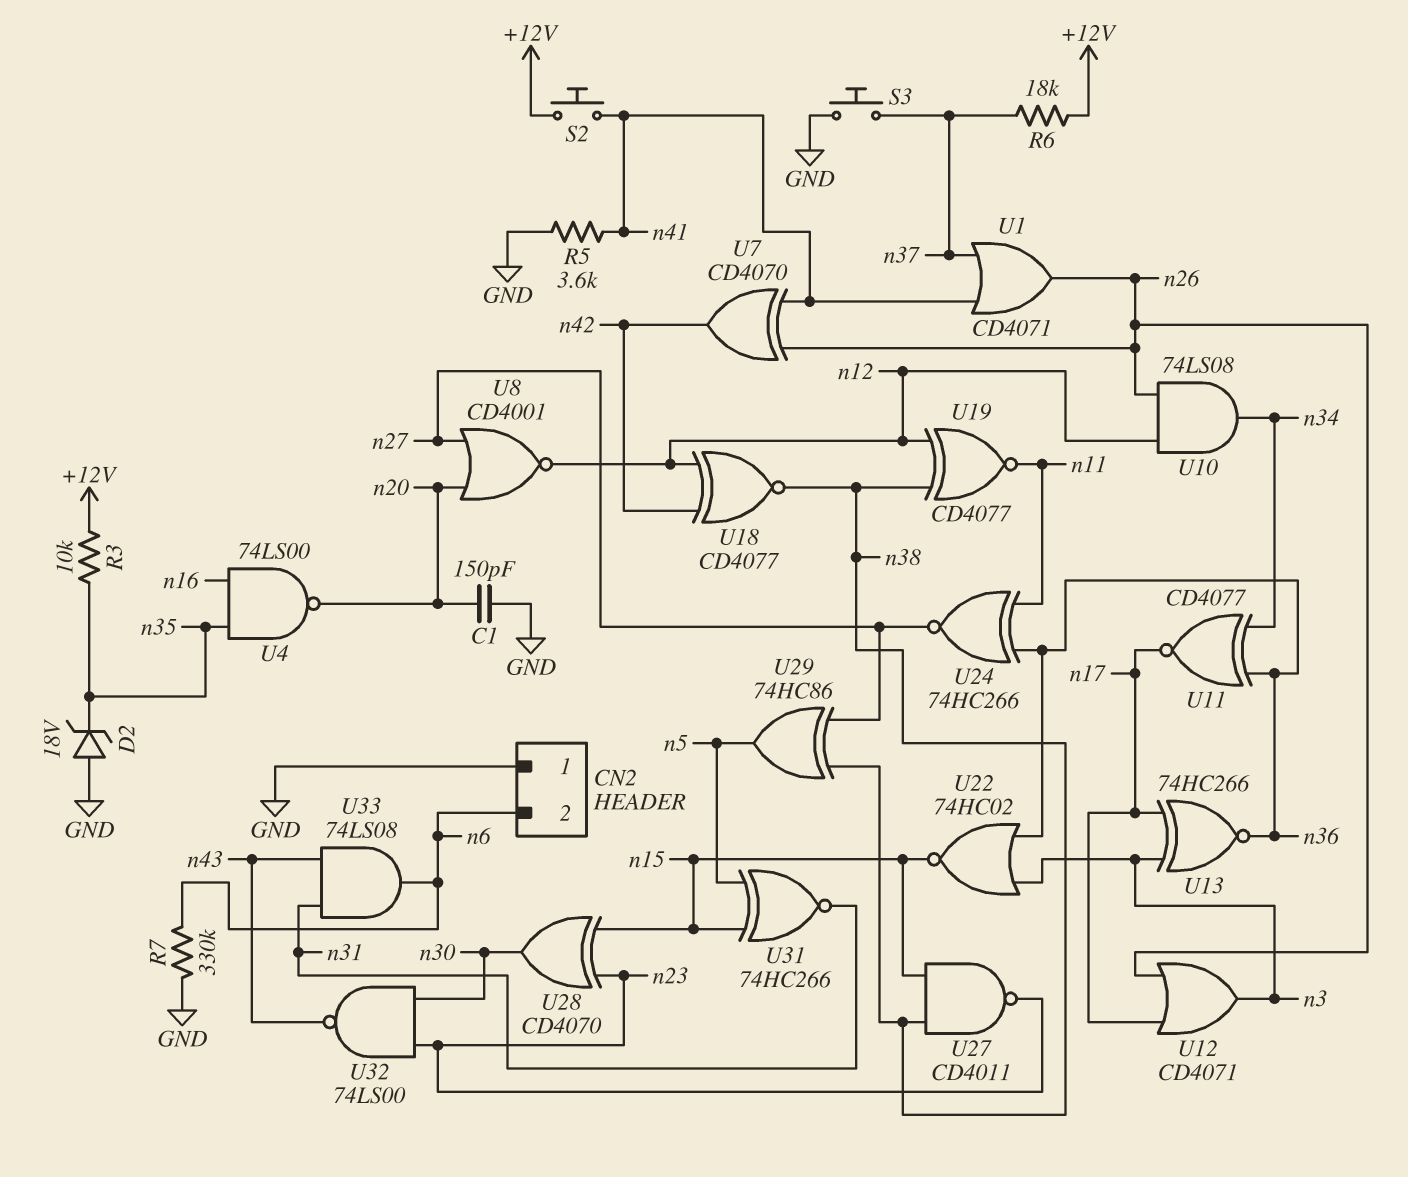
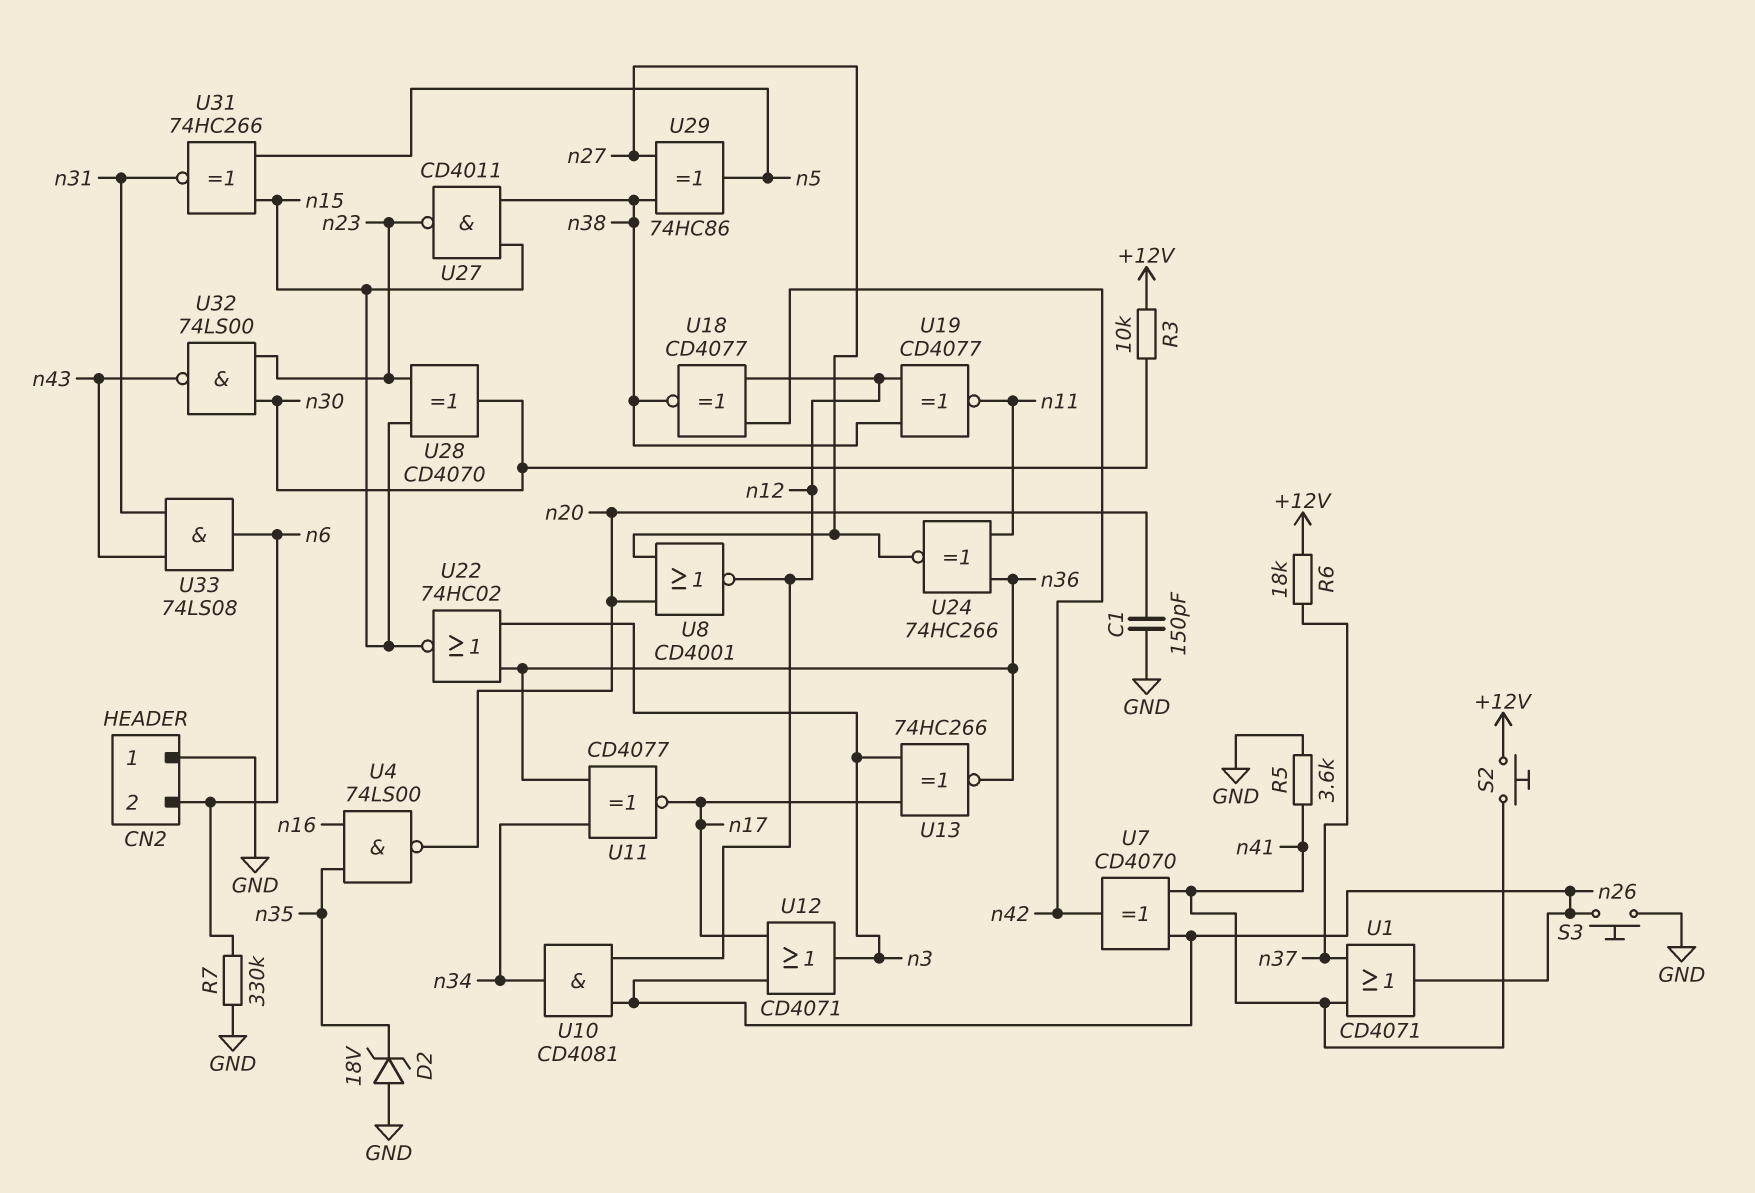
R3: 10k (+12V, n35) -> 10k (+12V, n30)
S3: button (GND, n37) -> button (GND, n26)
U10: AND 74LS08 (in n12, in n26, out n34) -> AND CD4081 (in n12, in n26, out n34)

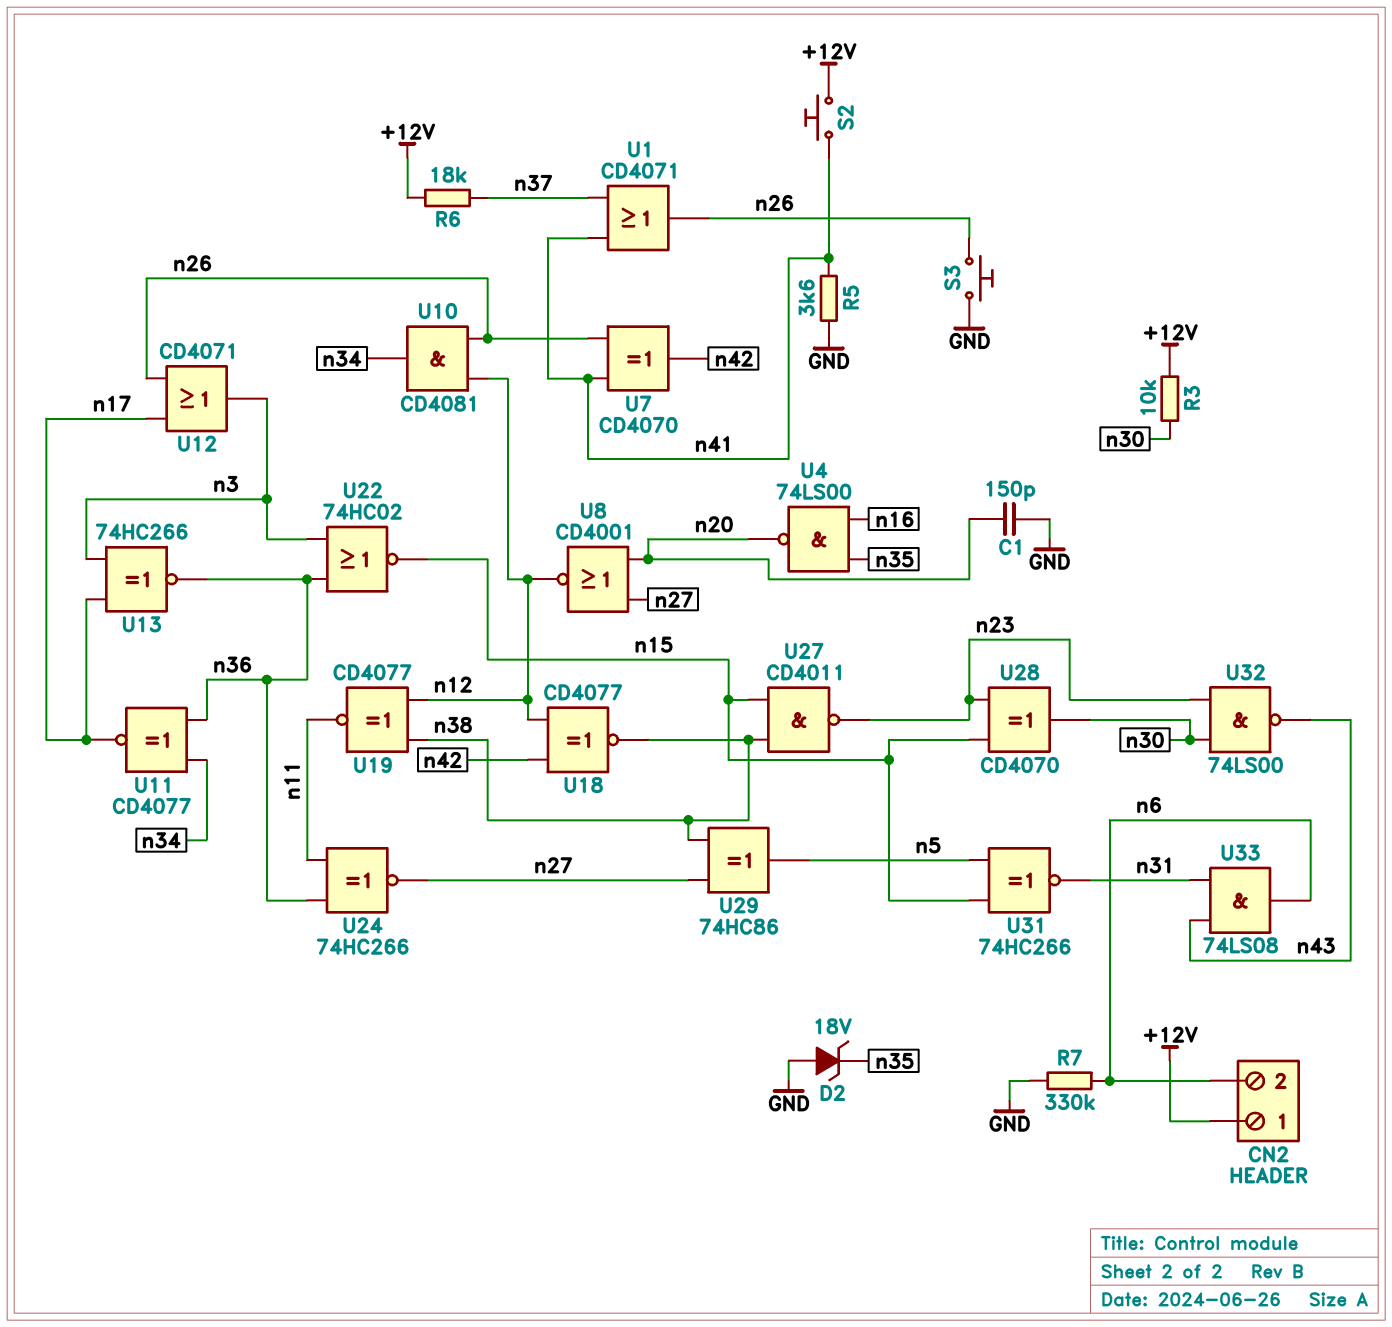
CN2 pin 1: GND -> +12V

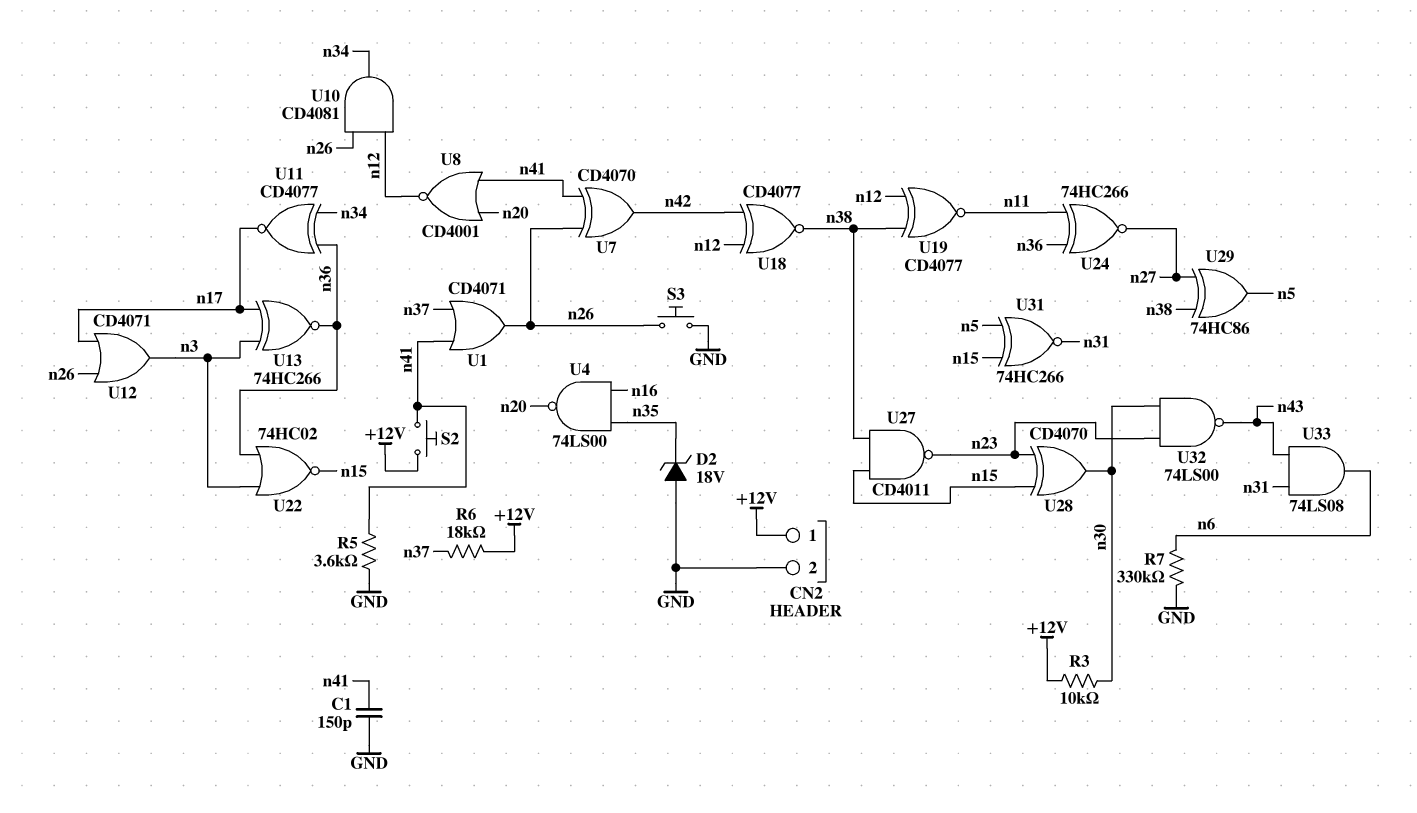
C1: 150pF (GND, n20) -> 150pF (GND, n41)
CN2 pin 2: n6 -> GND
U8: NOR CD4001 (in n20, in n27, out n12) -> NOR CD4001 (in n20, in n41, out n12)

